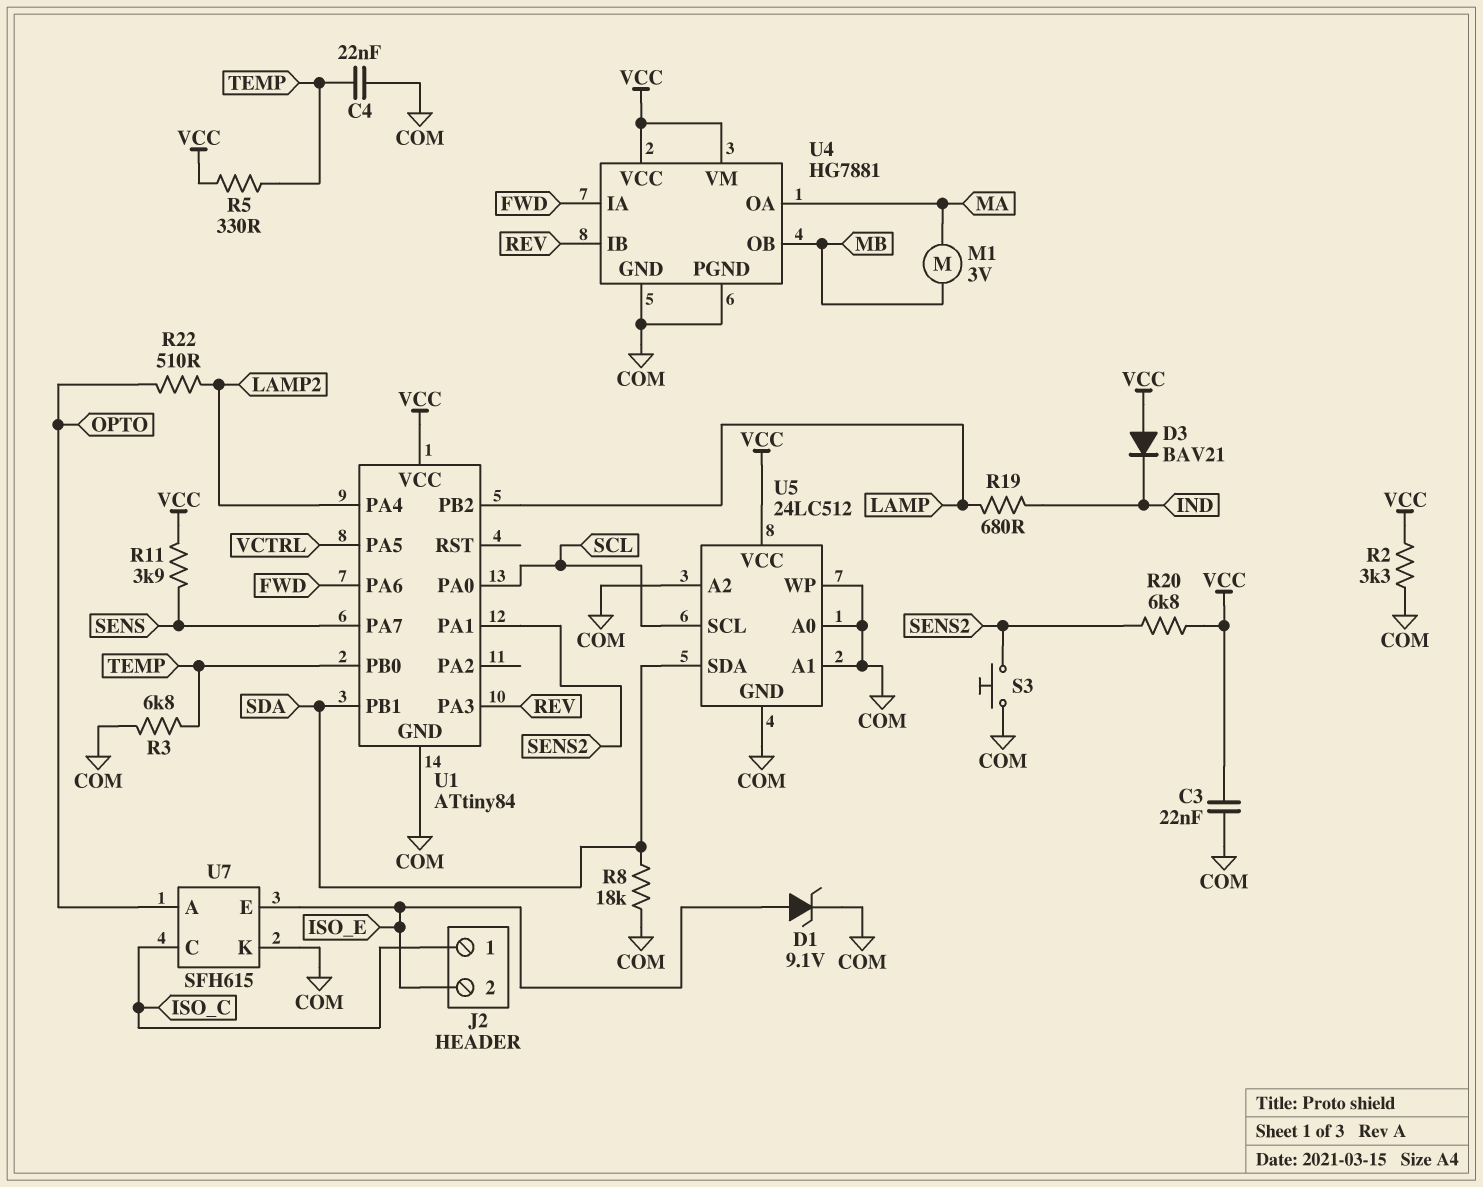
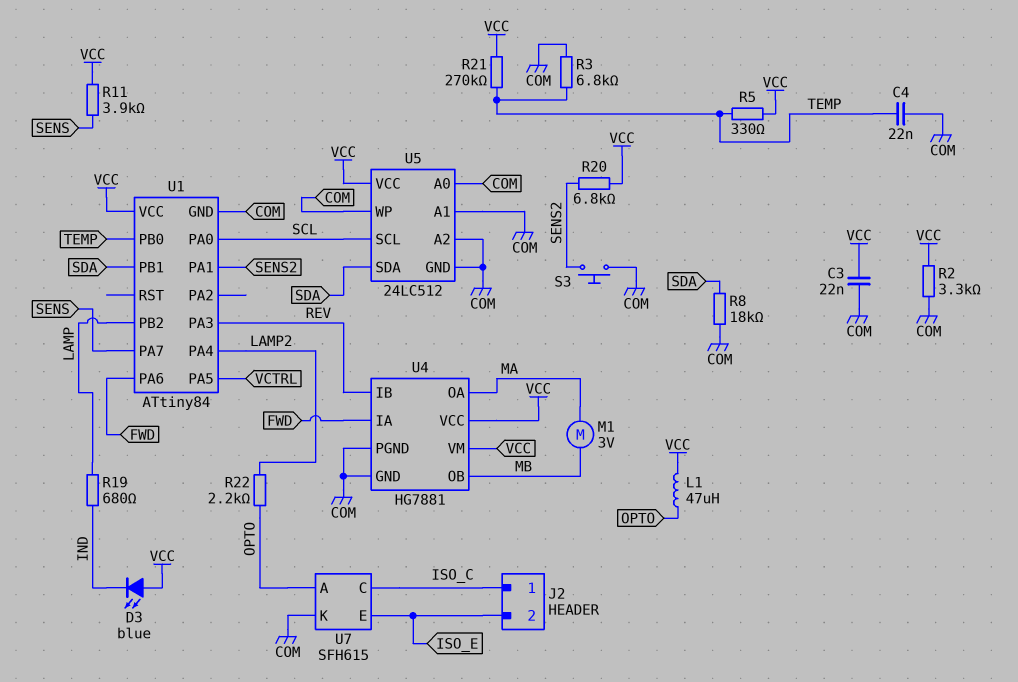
D1: zener 9.1V (A ISO_E, K COM) -> none
D3: diode BAV21 (A VCC, K IND) -> LED blue (A VCC, K IND)
L1: none -> 47uH (OPTO, VCC)
R21: none -> 270k (TEMP, VCC)
R22: 510 (LAMP2, OPTO) -> 2.2k (LAMP2, OPTO)

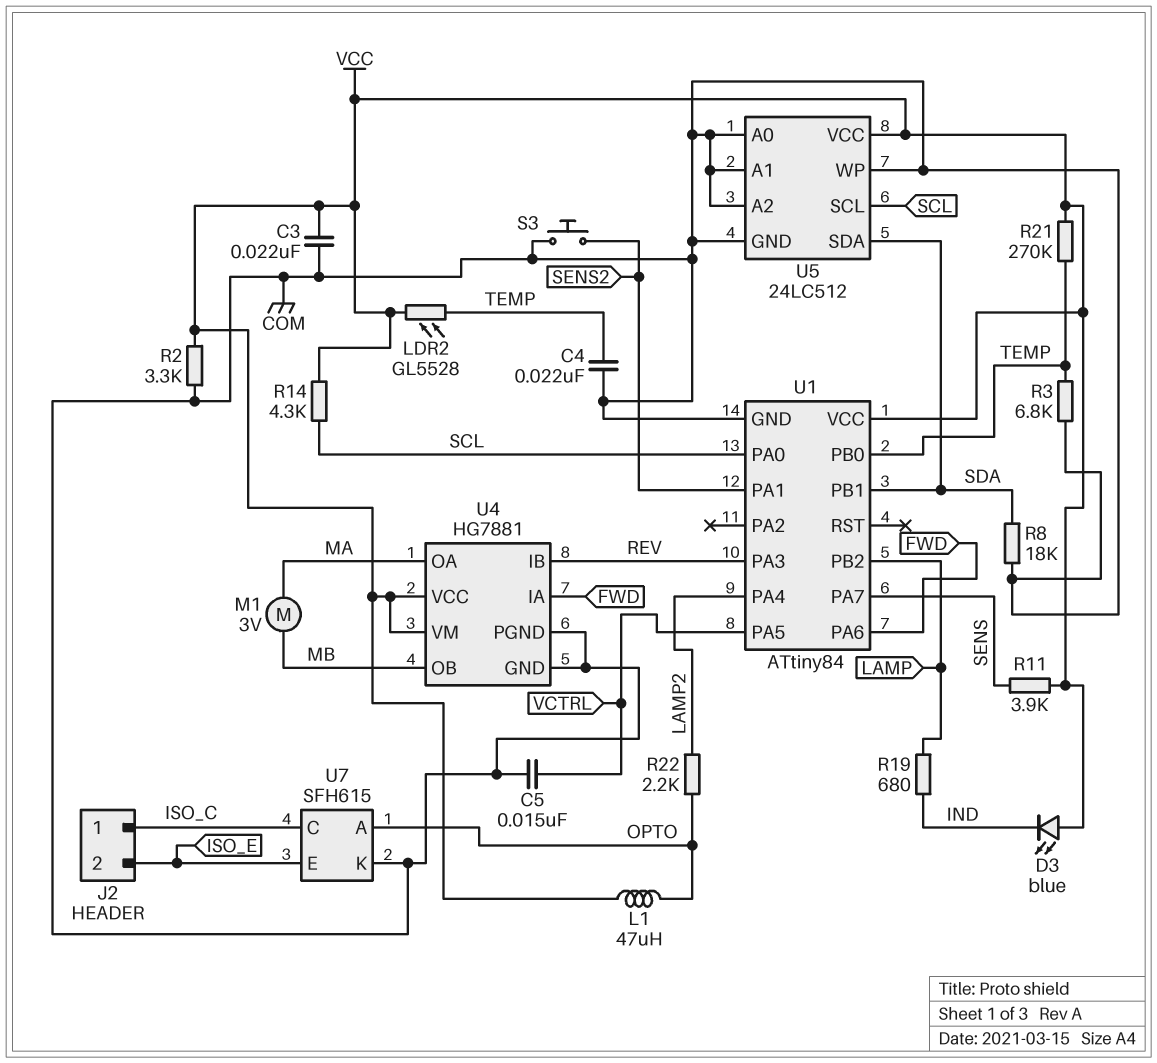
C5: none -> 15nF (COM, VCTRL)
LDR2: none -> GL5528 (TEMP, VCC)
R5: 330 (TEMP, VCC) -> none
R14: none -> 4.3k (SCL, VCC)
R20: 6.8k (SENS2, VCC) -> none

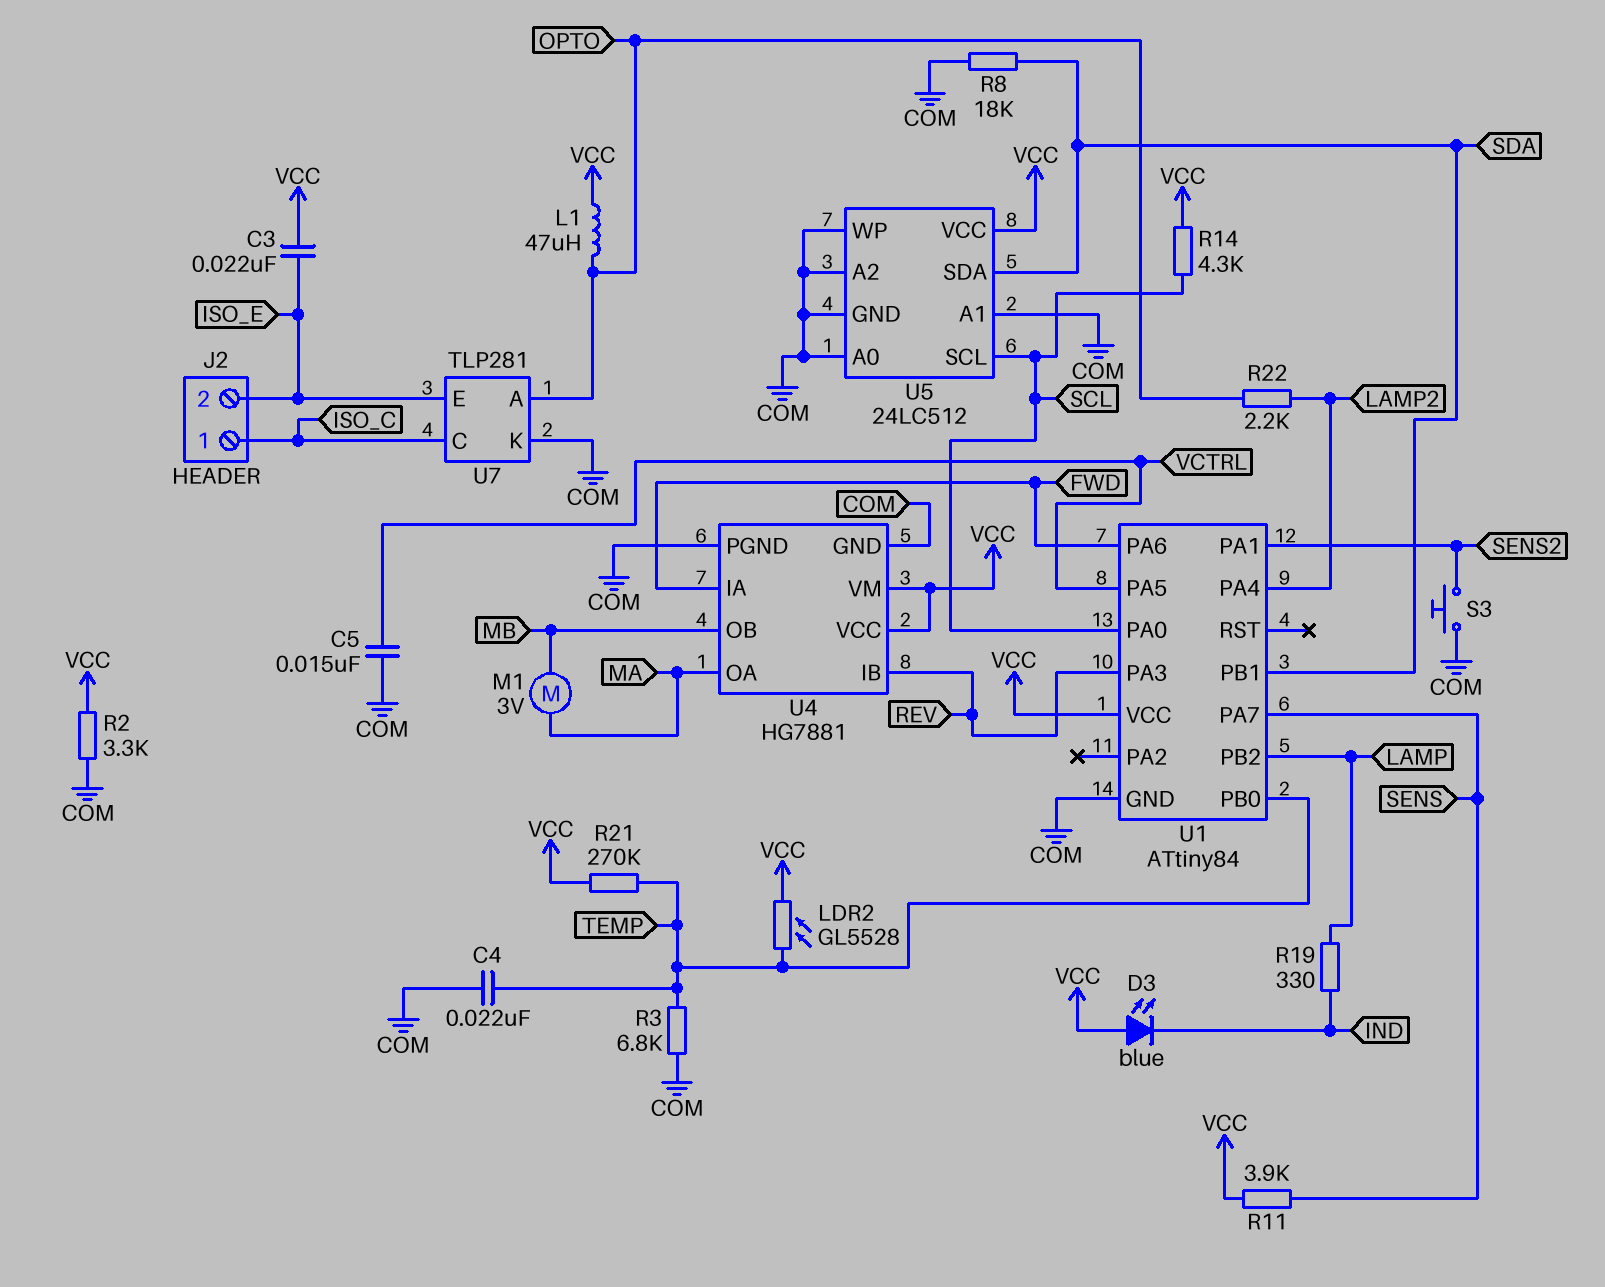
C3: 22nF (COM, VCC) -> 22nF (ISO_E, VCC)
R19: 680 (IND, LAMP) -> 330 (IND, LAMP)
U7: SFH615 -> TLP281

